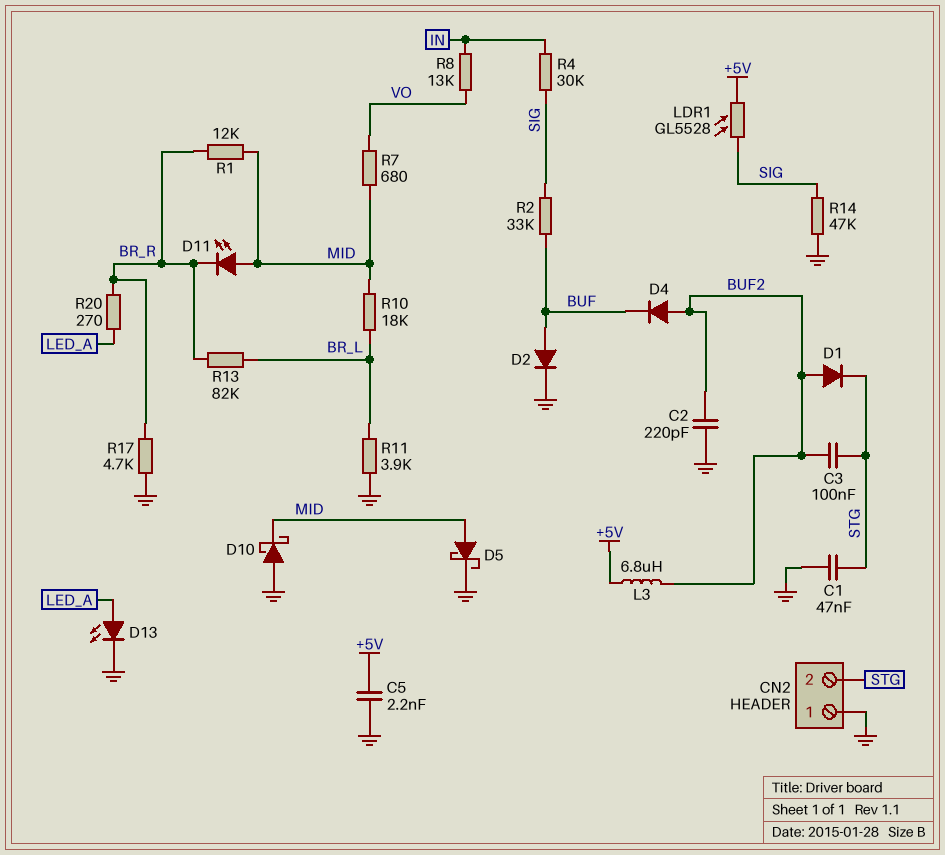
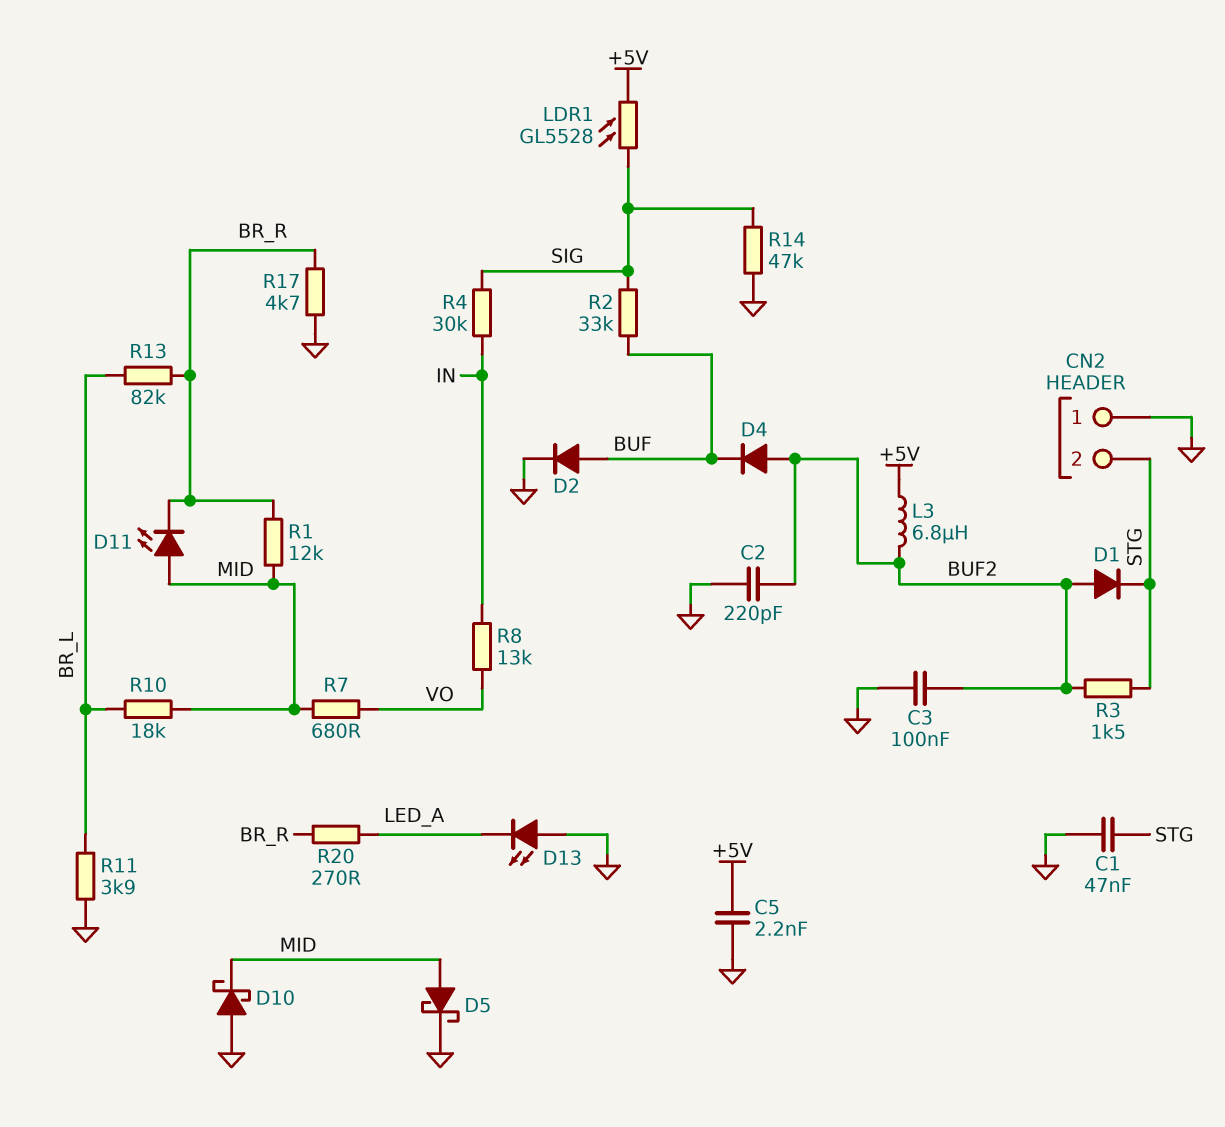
C3: 100nF (BUF2, STG) -> 100nF (BUF2, GND)
D13: LED (A LED_A, K GND) -> LED (A GND, K LED_A)
R3: none -> 1.5k (BUF2, STG)

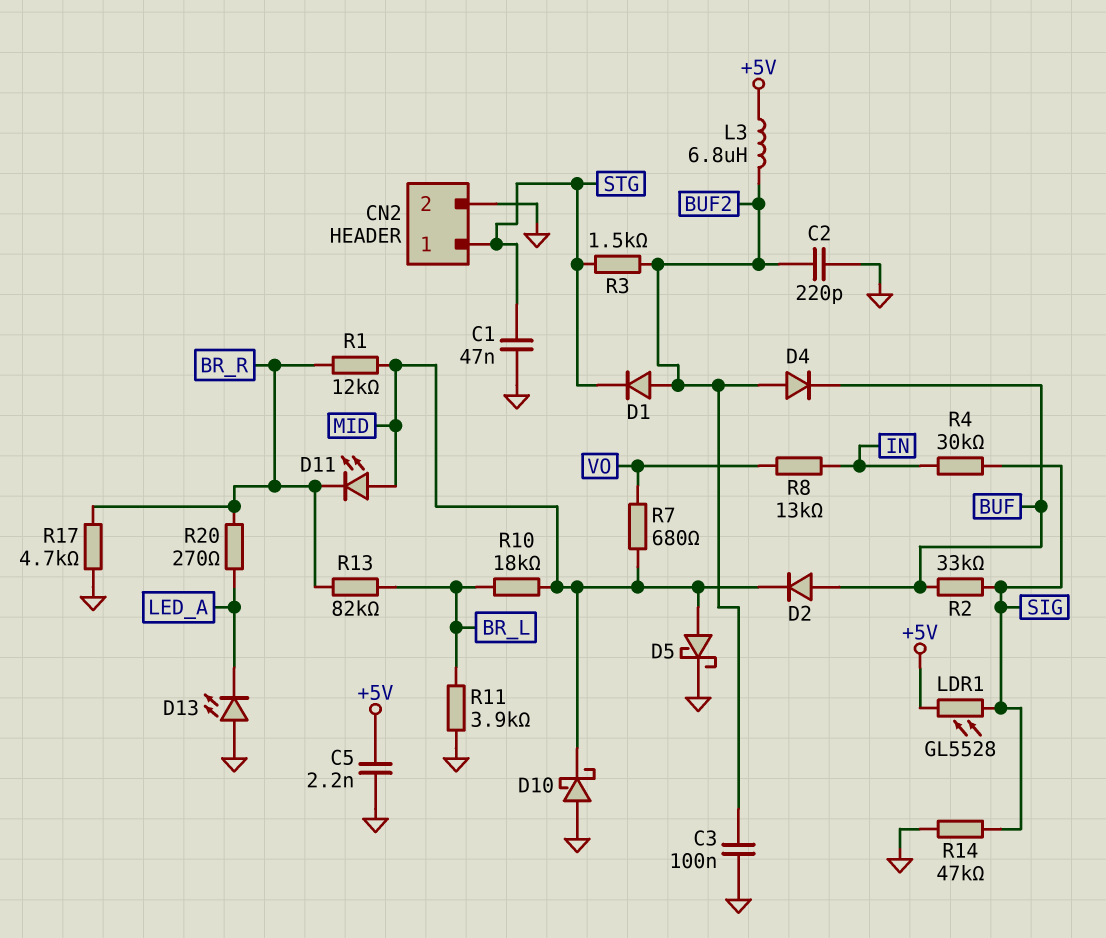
CN2 pin 1: GND -> STG
CN2 pin 2: STG -> GND
D2: diode (A BUF, K GND) -> diode (A BUF, K MID)

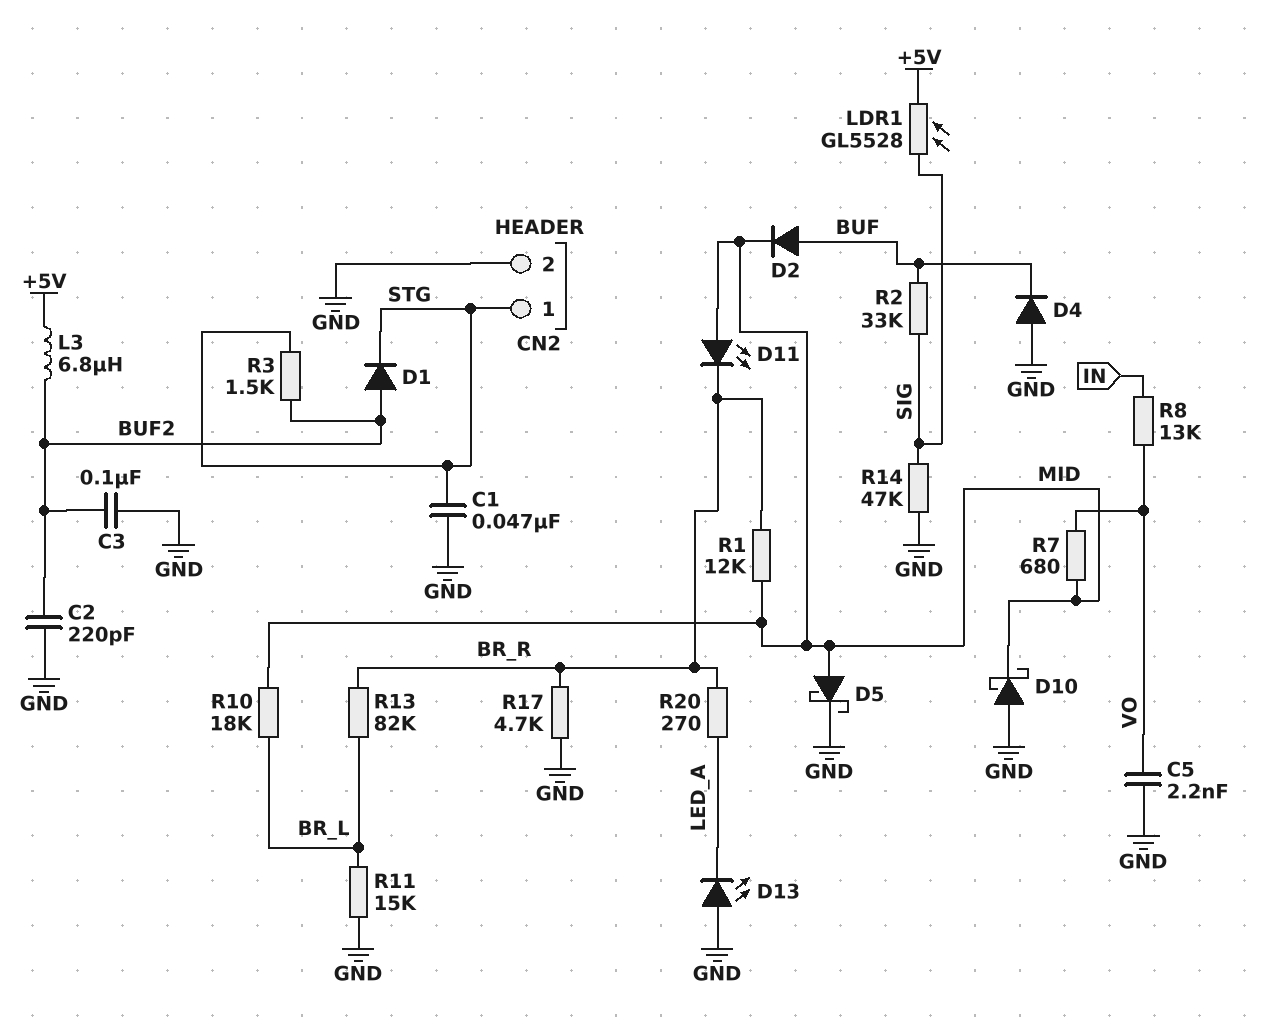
C5: 2.2nF (+5V, GND) -> 2.2nF (GND, VO)
D4: diode (A BUF2, K BUF) -> diode (A GND, K BUF)
R4: 30k (IN, SIG) -> none
R11: 3.9k (BR_L, GND) -> 15k (BR_L, GND)

